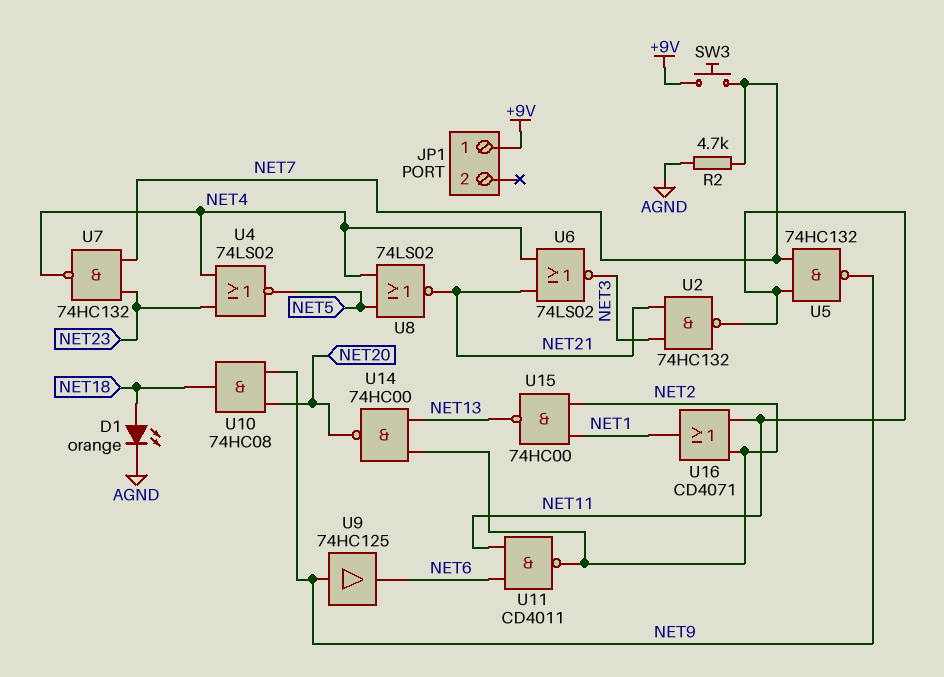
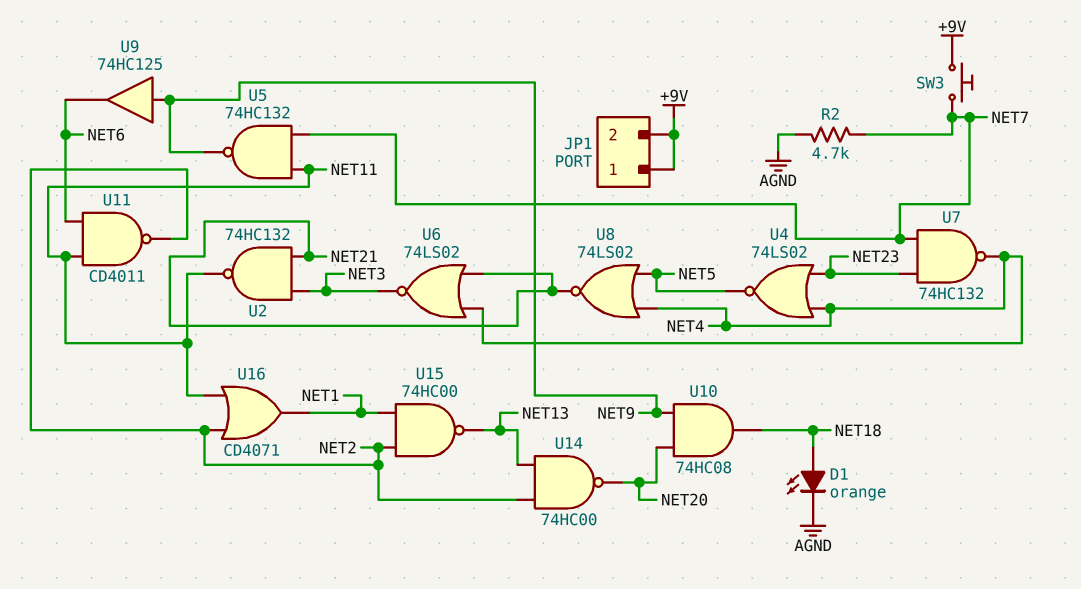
JP1 pin 2: none -> +9V

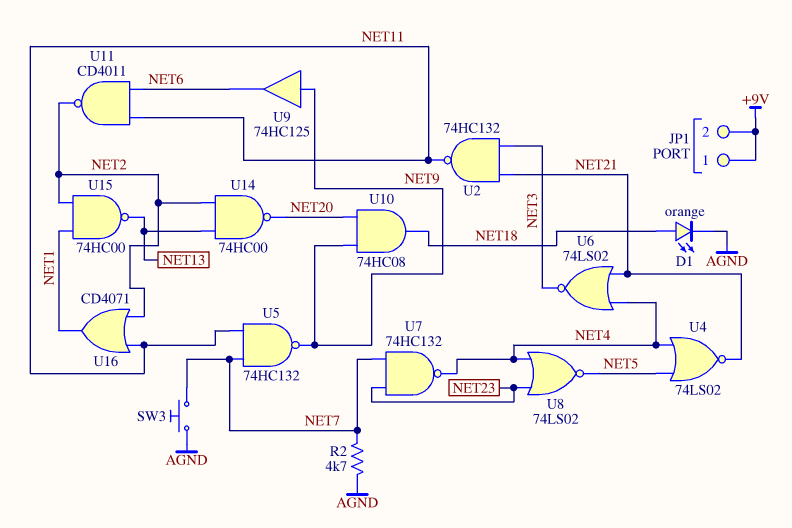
SW3: button (+9V, NET7) -> button (AGND, NET7)
U4: NOR 74LS02 (in NET4, in NET23, out NET5) -> NOR 74LS02 (in NET4, in NET5, out NET21)
U8: NOR 74LS02 (in NET4, in NET5, out NET21) -> NOR 74LS02 (in NET4, in NET23, out NET5)

